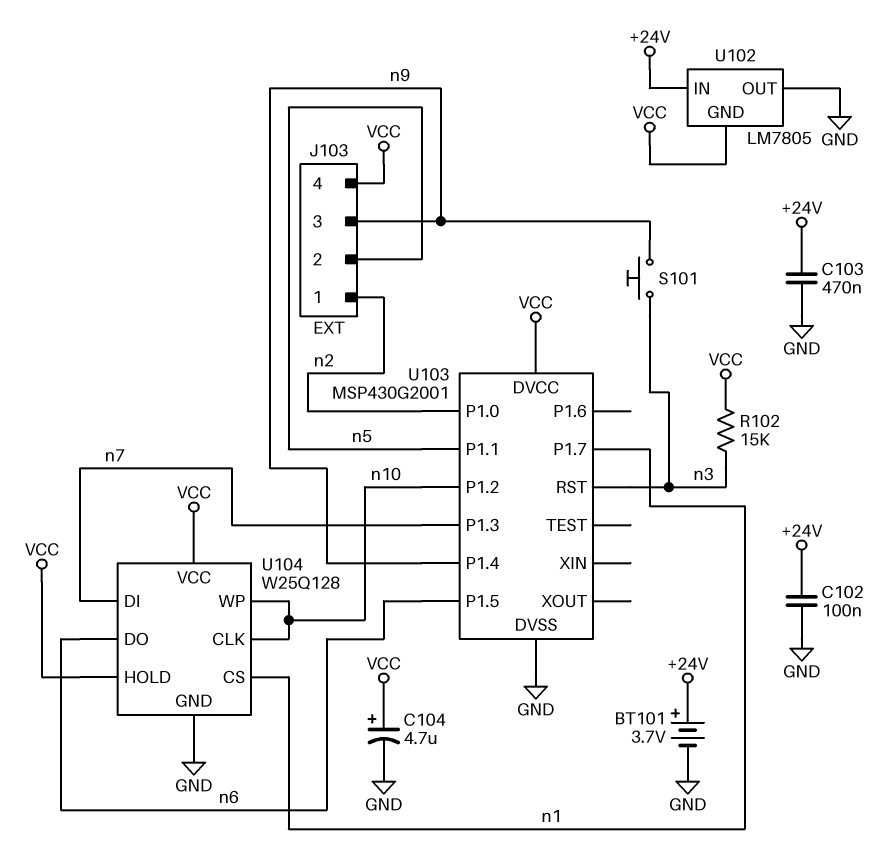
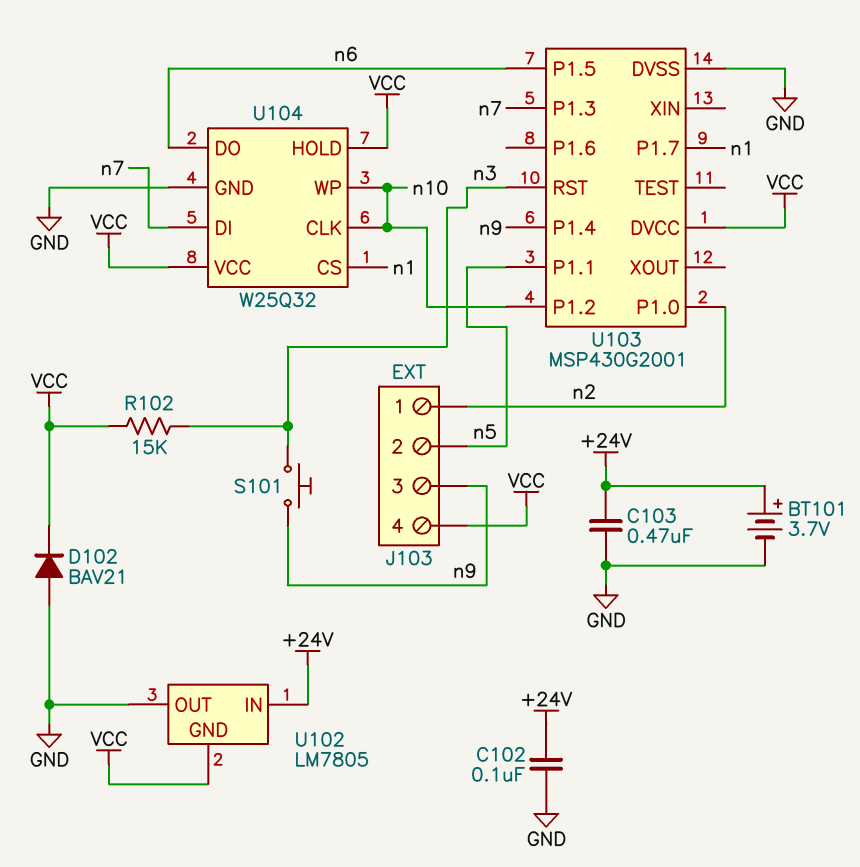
C104: 4.7uF (plus VCC, minus GND) -> none
D102: none -> diode BAV21 (A GND, K VCC)
U104: W25Q128 -> W25Q32

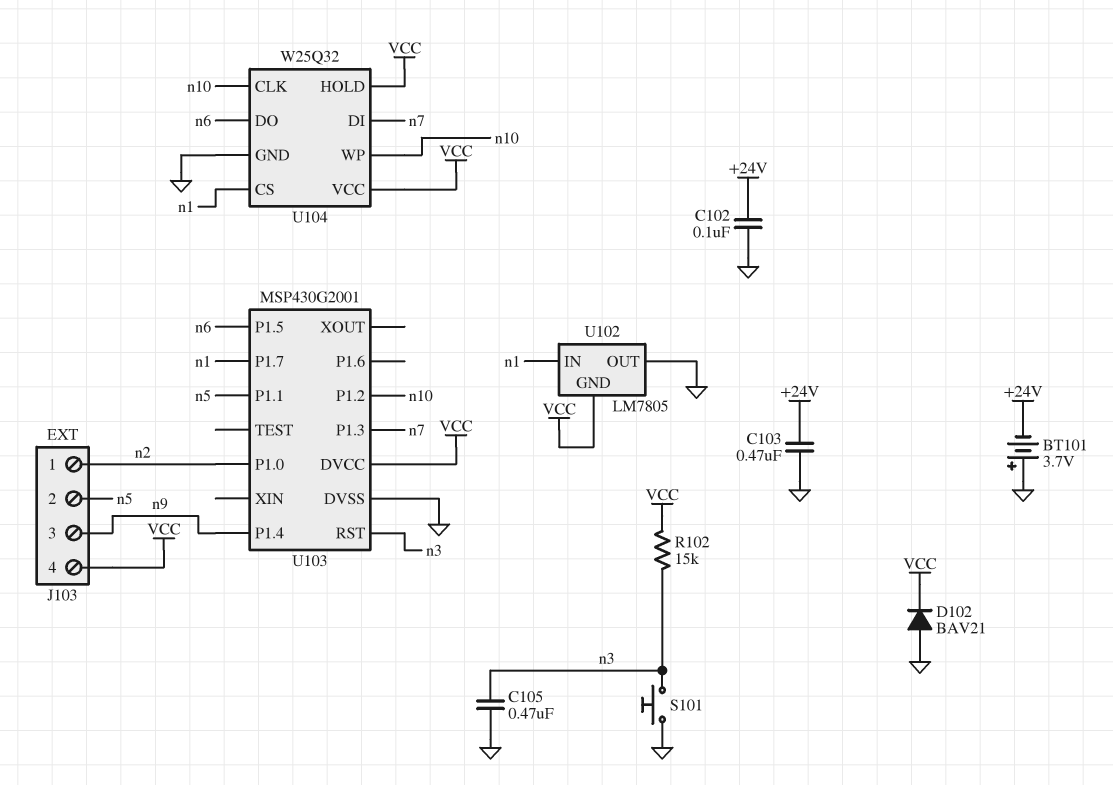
BT101: 3.7V (plus +24V, minus GND) -> 3.7V (plus GND, minus +24V)
C105: none -> 470nF (GND, n3)
S101: button (n3, n9) -> button (GND, n3)
U102 pin IN: +24V -> n1

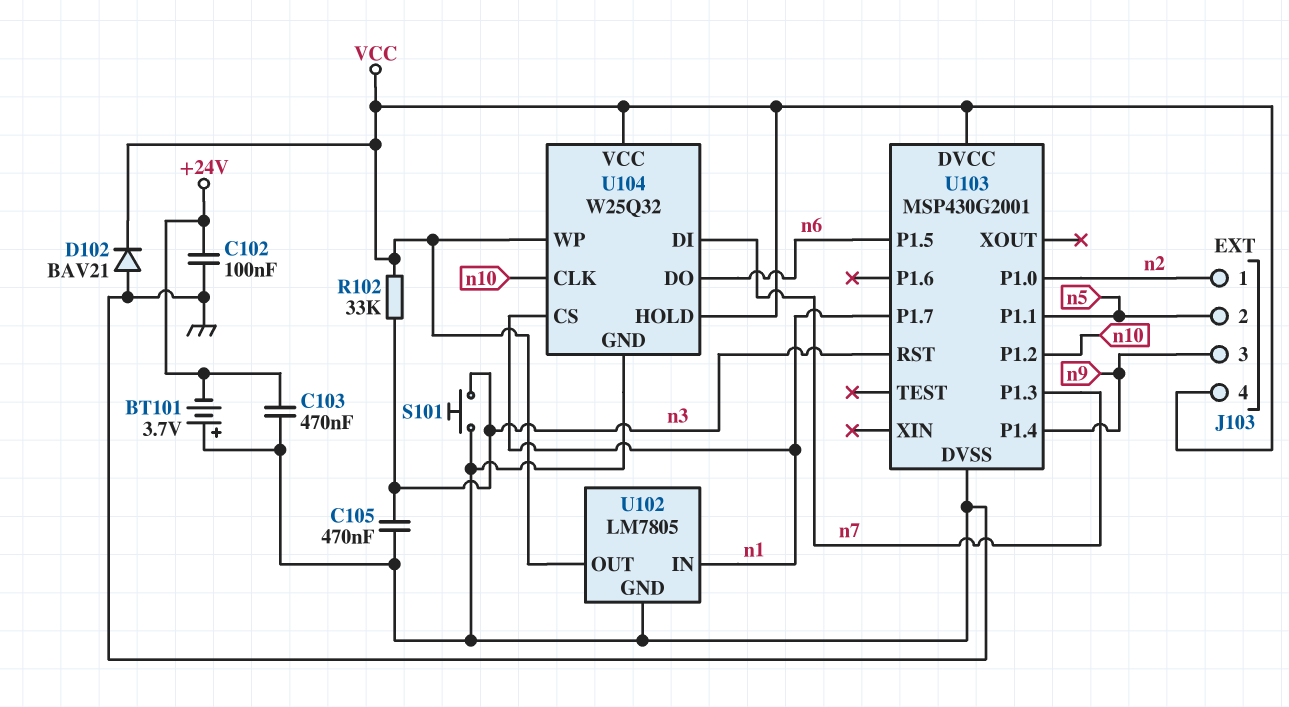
R102: 15k (VCC, n3) -> 33k (VCC, n3)
U102 pin GND: VCC -> GND
U102 pin OUT: GND -> VCC
U104 pin WP: n10 -> VCC

